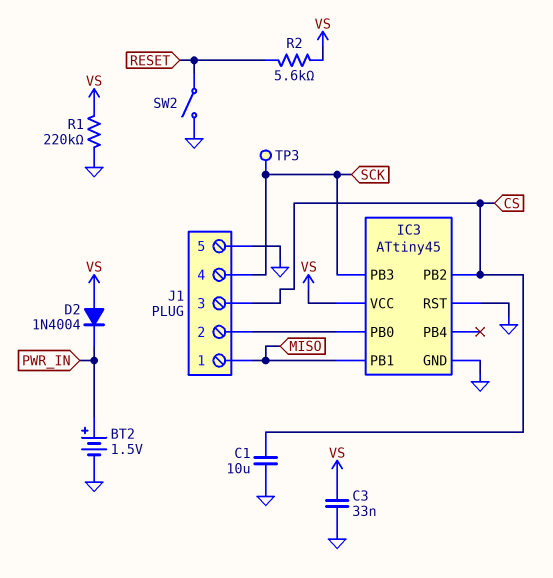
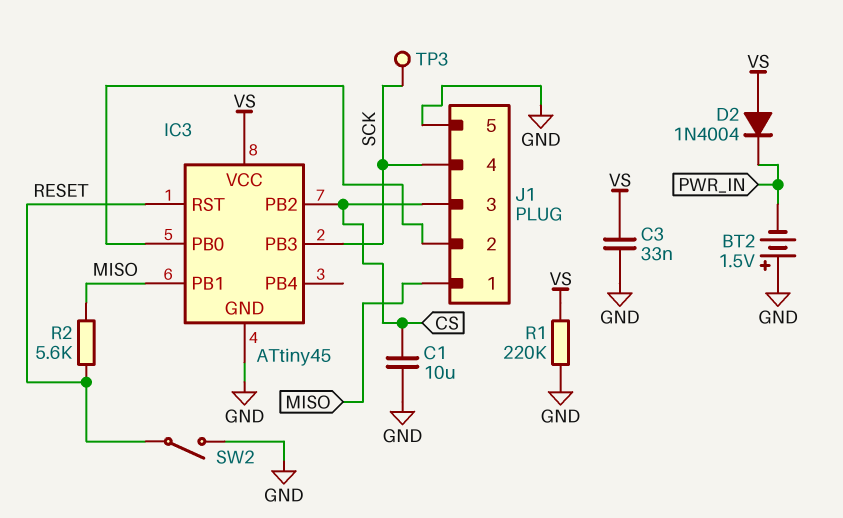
BT2: 1.5V (plus PWR_IN, minus GND) -> 1.5V (plus GND, minus PWR_IN)
IC3 pin RST: GND -> RESET
R2: 5.6k (RESET, VS) -> 5.6k (MISO, RESET)

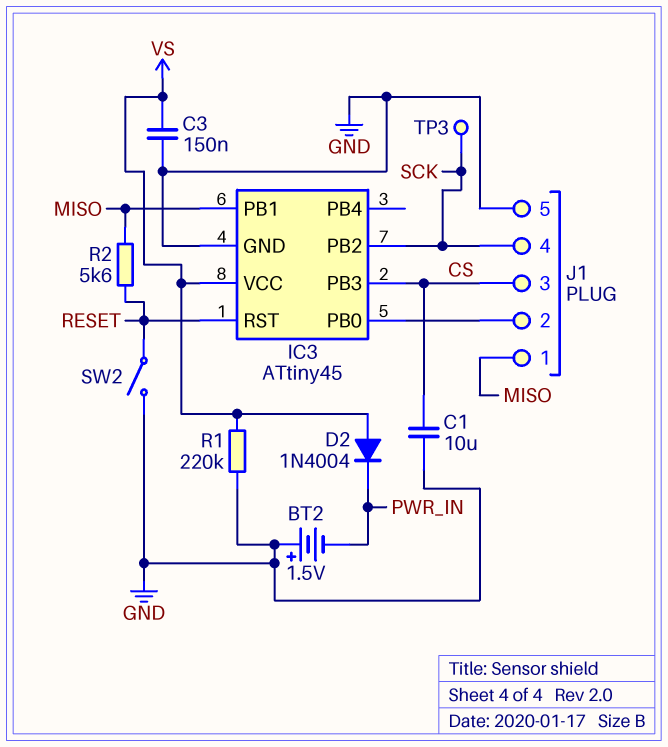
C3: 33nF (GND, VS) -> 150nF (GND, VS)
IC3 pin PB2: CS -> SCK
IC3 pin PB3: SCK -> CS

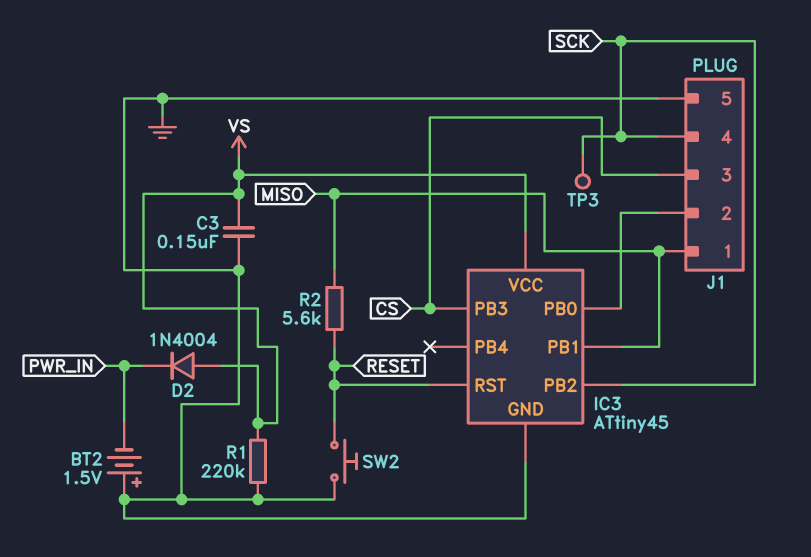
C1: 10uF (CS, GND) -> none
SW2: switch (GND, RESET) -> button (GND, RESET)

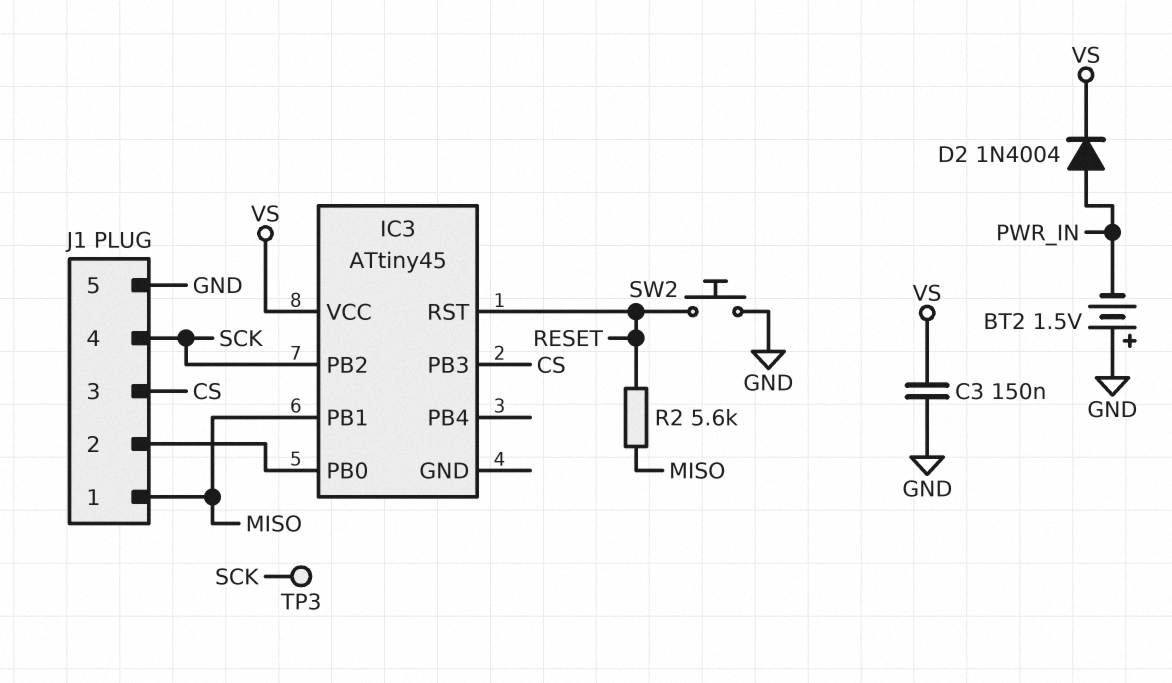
D2: diode 1N4004 (A VS, K PWR_IN) -> diode 1N4004 (A PWR_IN, K VS)
IC3 pin GND: GND -> none
R1: 220k (GND, VS) -> none

